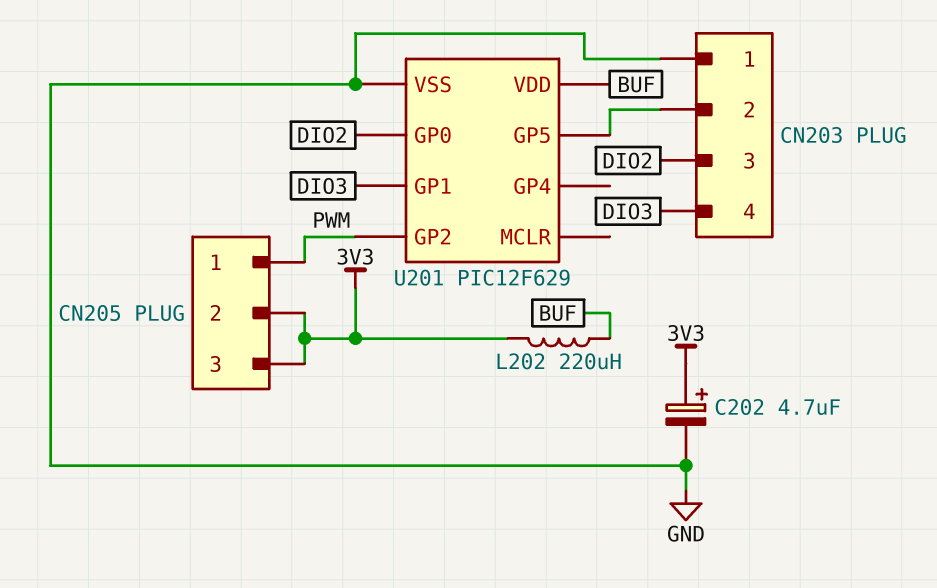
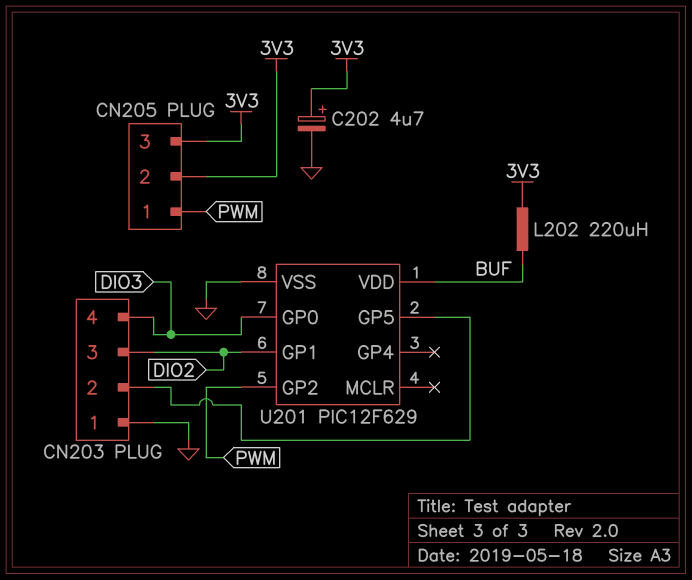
U201 pin GP0: DIO2 -> DIO3
U201 pin GP1: DIO3 -> DIO2

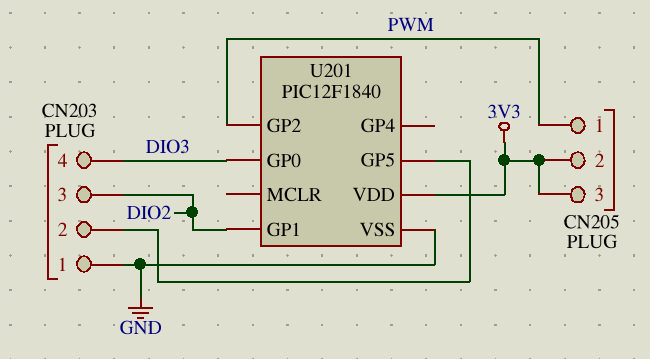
C202: 4.7uF (plus 3V3, minus GND) -> none
L202: 220uH (3V3, BUF) -> none
U201: PIC12F629 -> PIC12F1840
U201 pin VDD: BUF -> 3V3

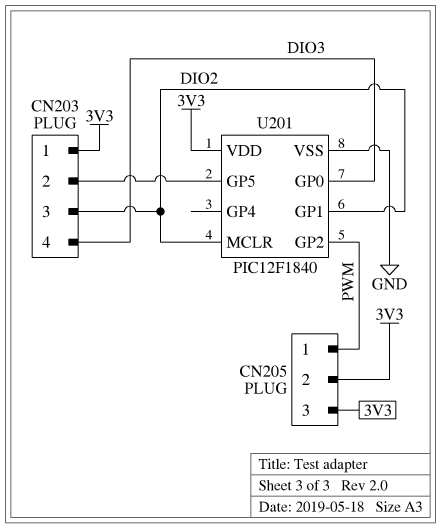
CN203 pin 1: GND -> 3V3
U201 pin MCLR: none -> DIO2

